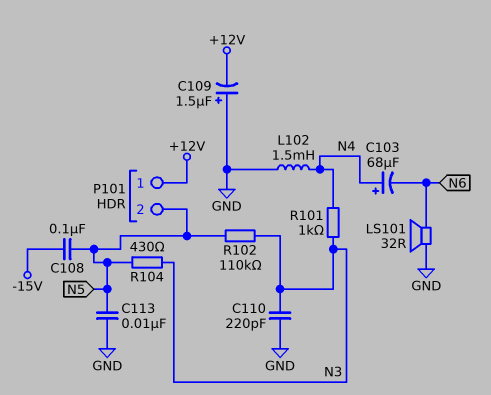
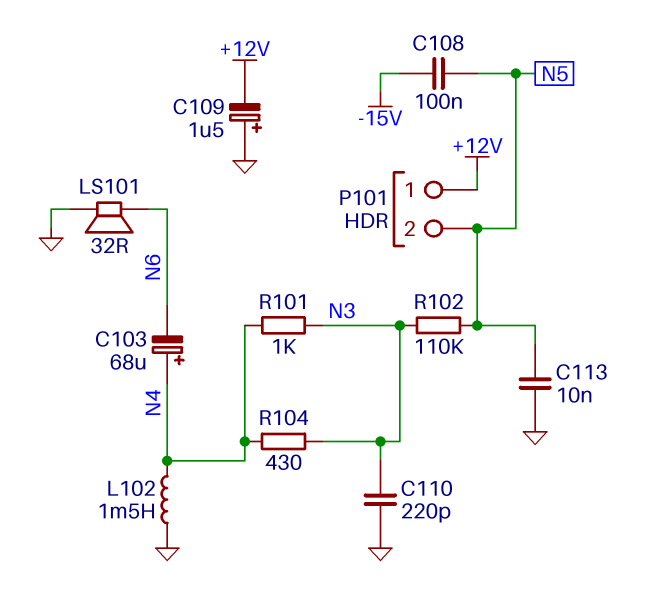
R104: 430 (N3, N5) -> 430 (N3, N4)

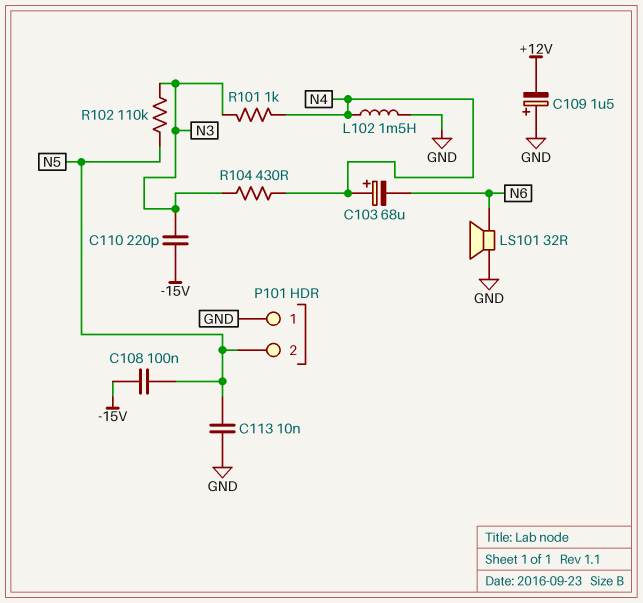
C110: 220pF (GND, N3) -> 220pF (-15V, N3)
P101 pin 1: +12V -> GND

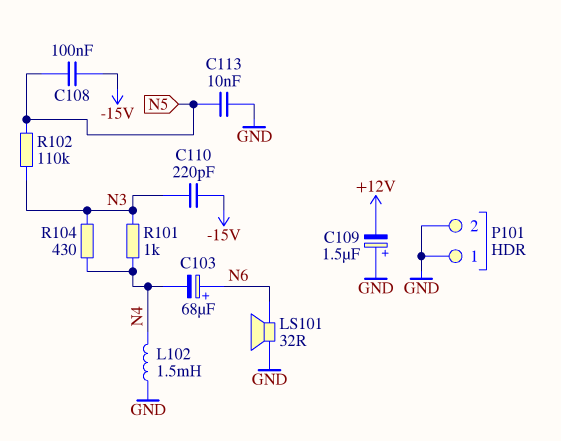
C103: 68uF (plus N4, minus N6) -> 68uF (plus N6, minus N4)
P101 pin 2: N5 -> GND

